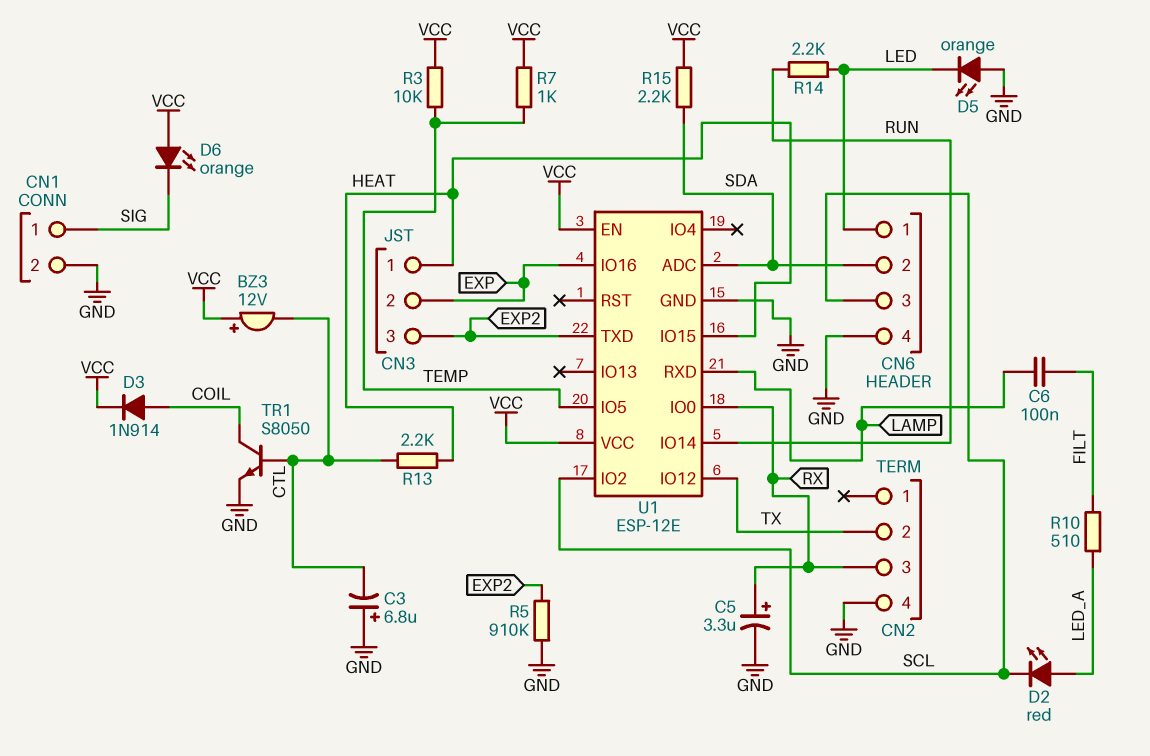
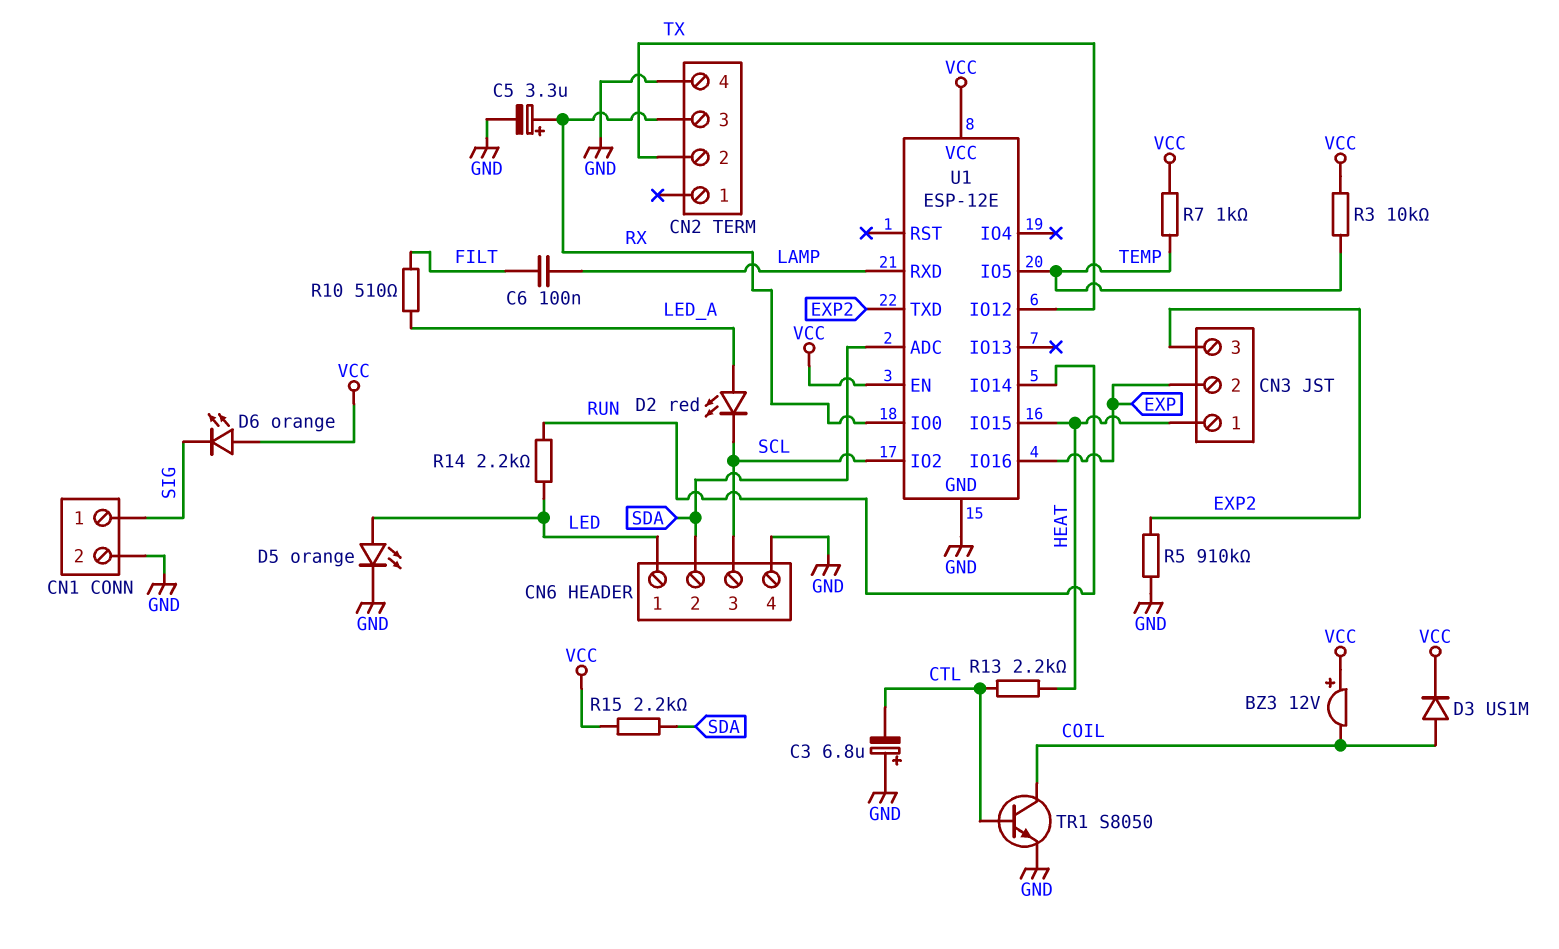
BZ3: buzzer 12V (plus VCC, minus CTL) -> buzzer 12V (plus VCC, minus COIL)
D3: diode 1N914 (A COIL, K VCC) -> diode US1M (A COIL, K VCC)
D5: LED orange (A GND, K LED) -> LED orange (A LED, K GND)

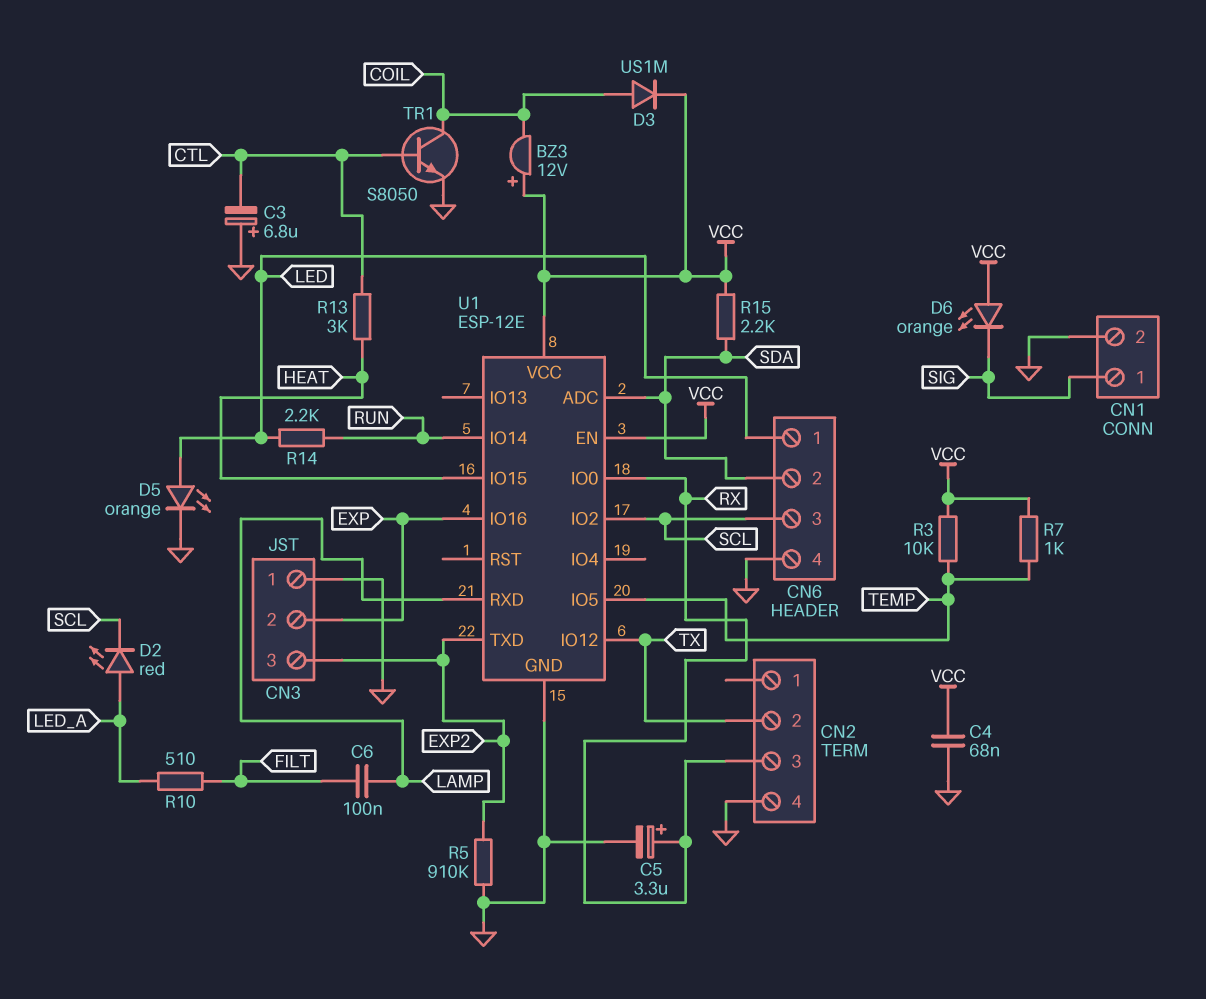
C4: none -> 68nF (GND, VCC)
CN3 pin 1: HEAT -> GND
R13: 2.2k (CTL, HEAT) -> 3k (CTL, HEAT)

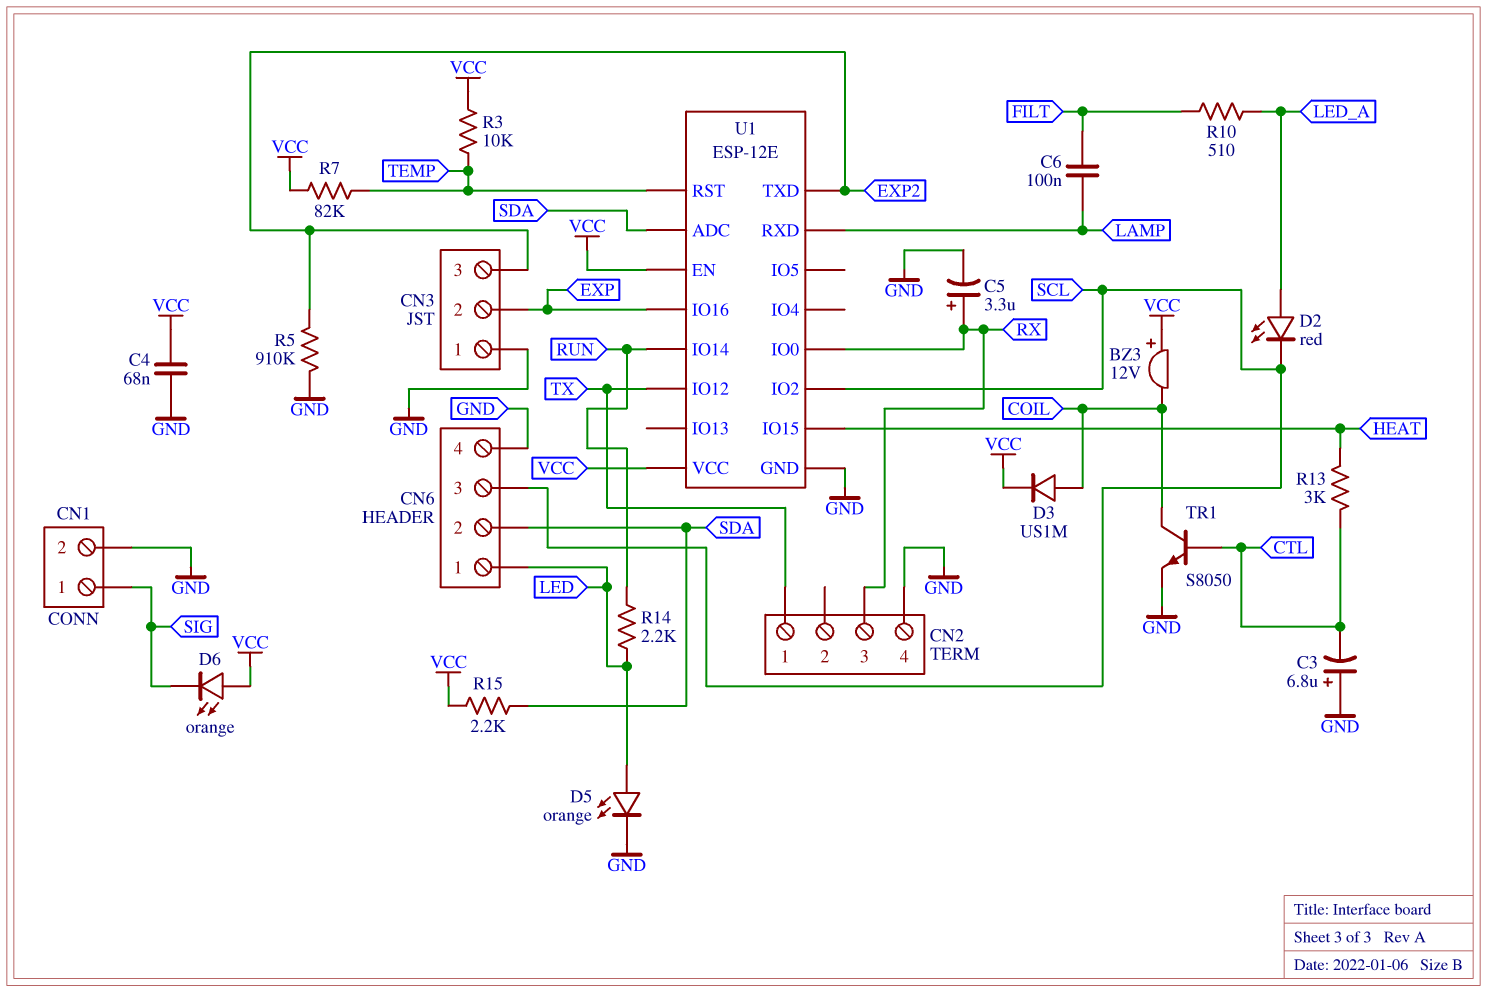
CN2 pin 1: none -> TX
CN2 pin 2: TX -> none
R7: 1k (TEMP, VCC) -> 82k (TEMP, VCC)
U1 pin IO5: TEMP -> none
U1 pin RST: none -> TEMP

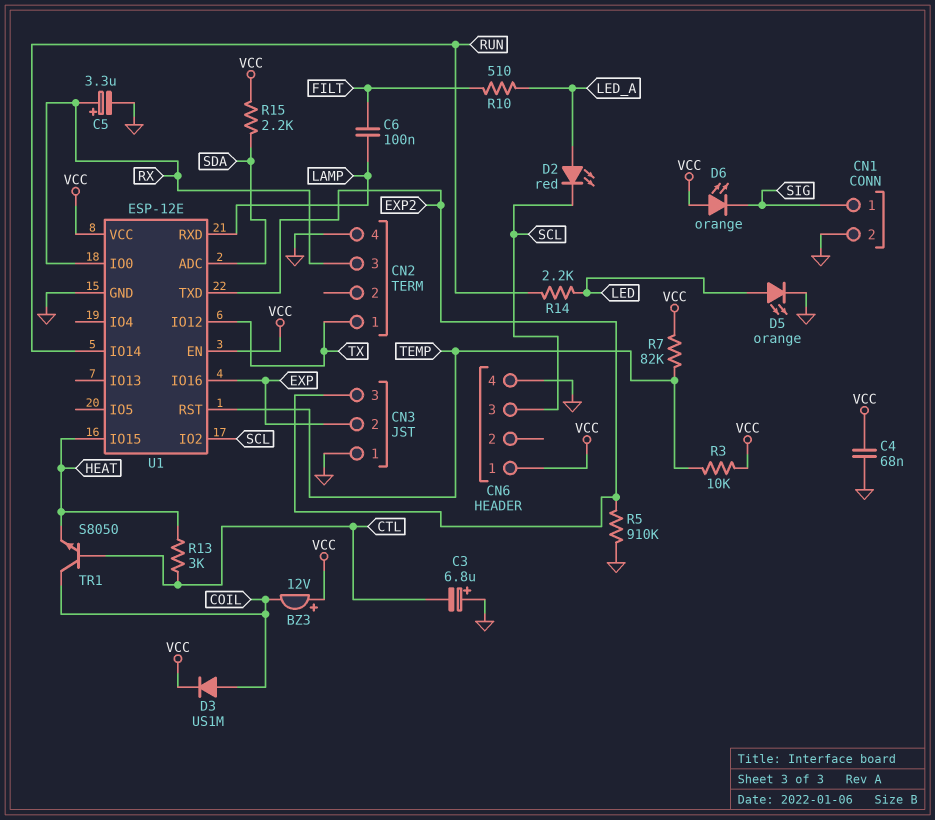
CN6 pin 1: LED -> VCC
CN6 pin 2: SDA -> none
TR1: NPN S8050 (B CTL, C COIL, E GND) -> NPN S8050 (B CTL, C COIL, E HEAT)

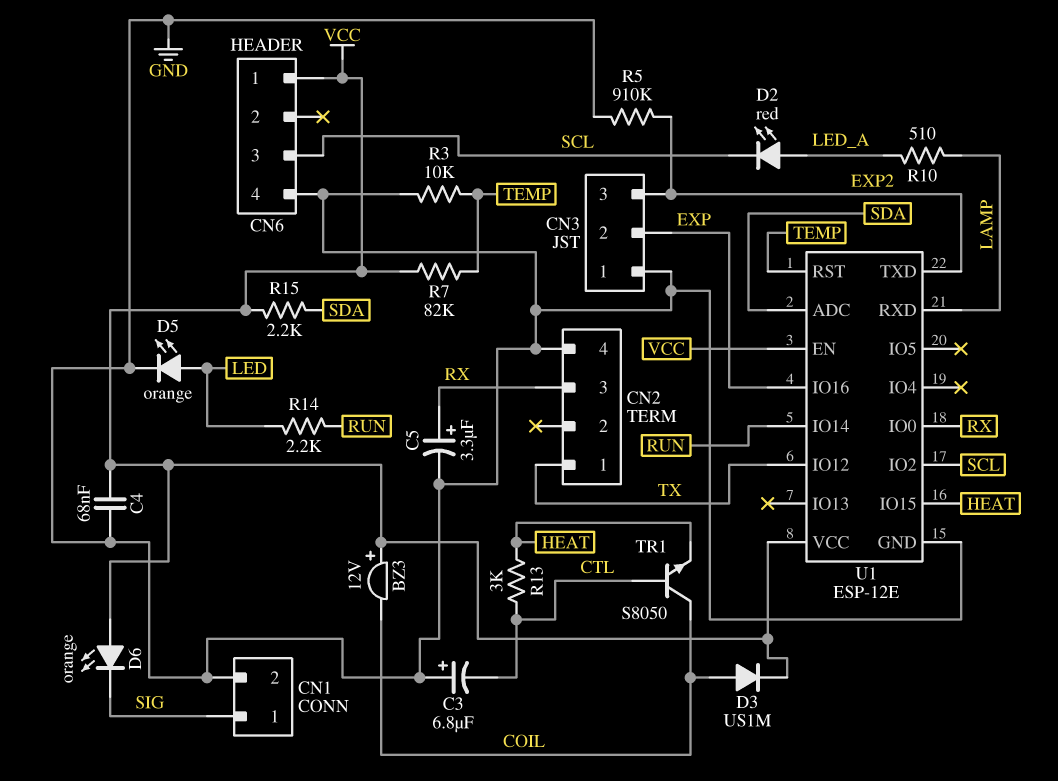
C6: 100nF (FILT, LAMP) -> none
R3: 10k (TEMP, VCC) -> 10k (GND, TEMP)
R10: 510 (FILT, LED_A) -> 510 (LAMP, LED_A)

